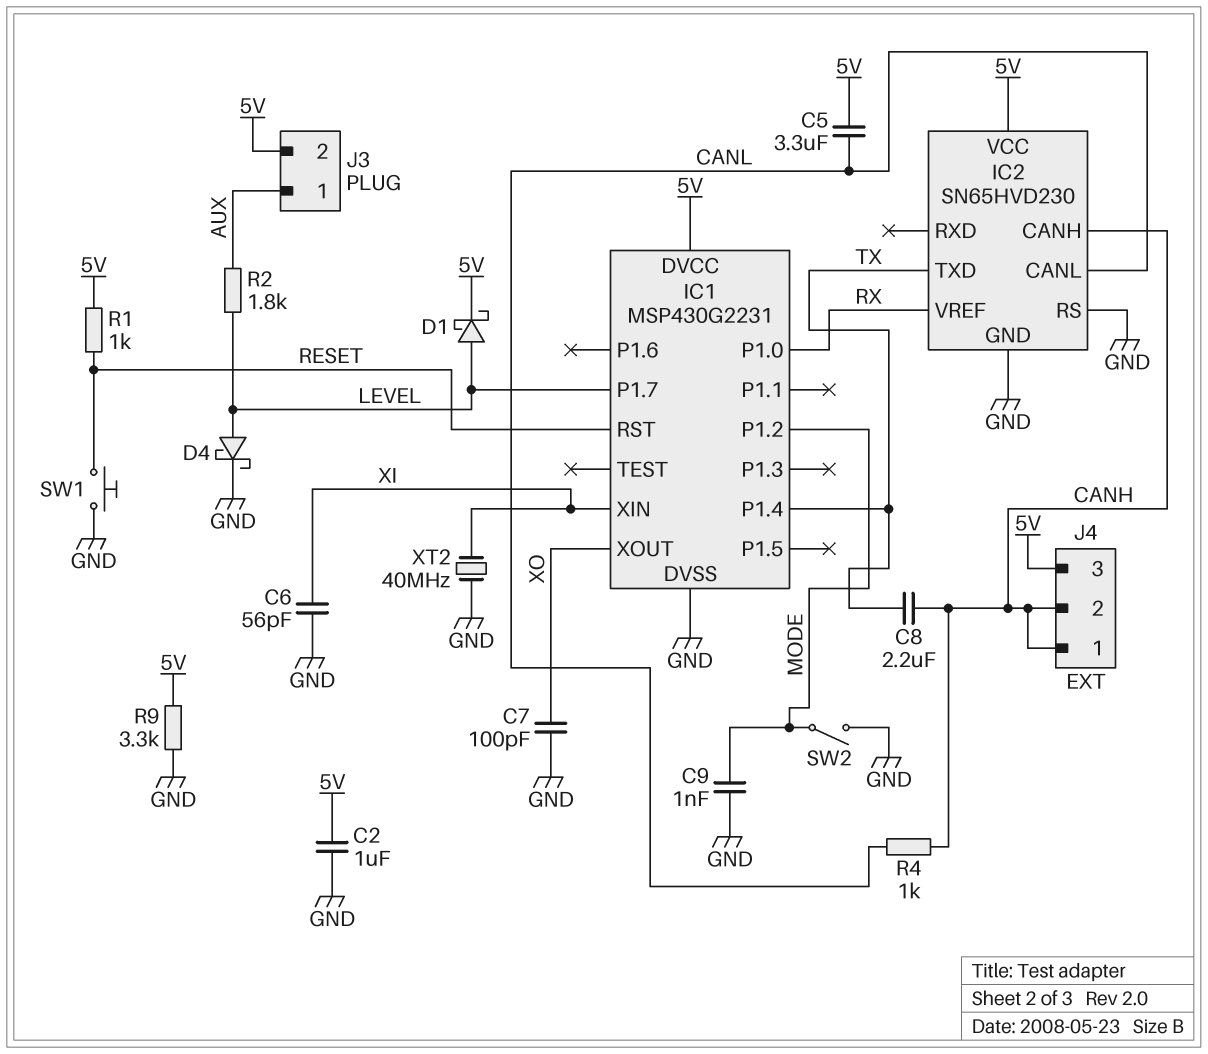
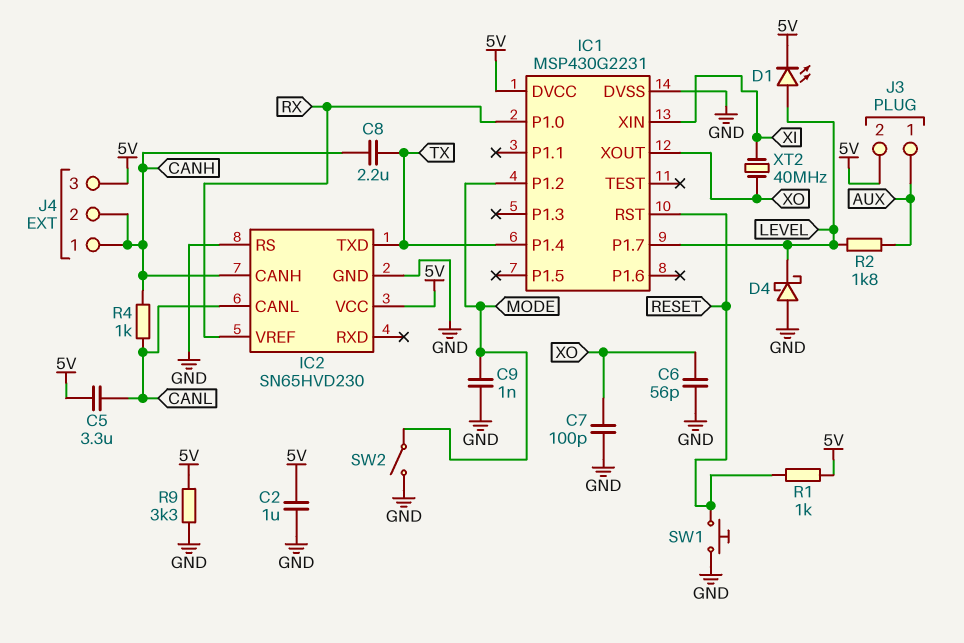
C6: 56pF (GND, XI) -> 56pF (GND, XO)
D1: schottky (A LEVEL, K 5V) -> LED (A LEVEL, K 5V)
D4: schottky (A LEVEL, K GND) -> schottky (A GND, K LEVEL)
XT2: 40MHz (GND, XI) -> 40MHz (XI, XO)

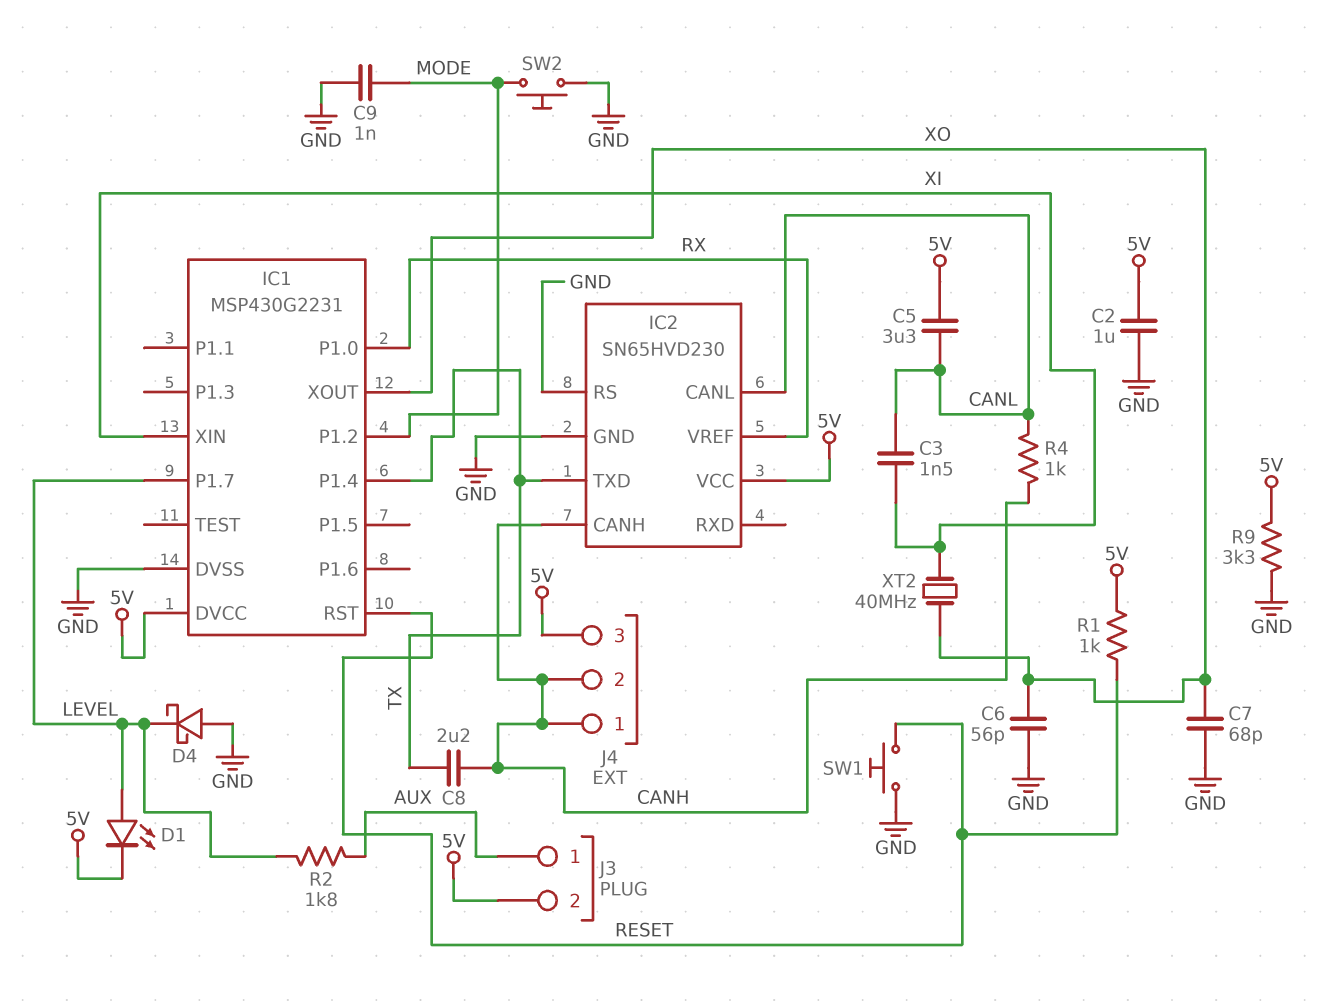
C3: none -> 1.5nF (CANL, XI)
C7: 100pF (GND, XO) -> 68pF (GND, XO)
SW2: switch (GND, MODE) -> button (GND, MODE)

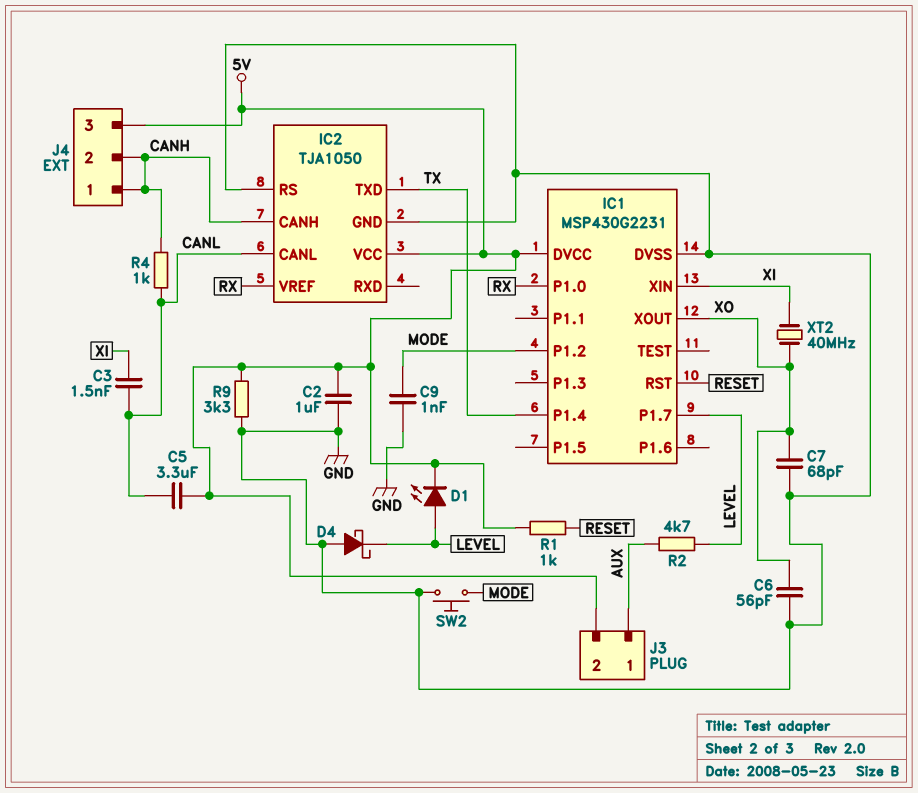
C8: 2.2uF (CANH, TX) -> none
IC2: SN65HVD230 -> TJA1050
R2: 1.8k (AUX, LEVEL) -> 4.7k (AUX, LEVEL)
SW1: button (GND, RESET) -> none

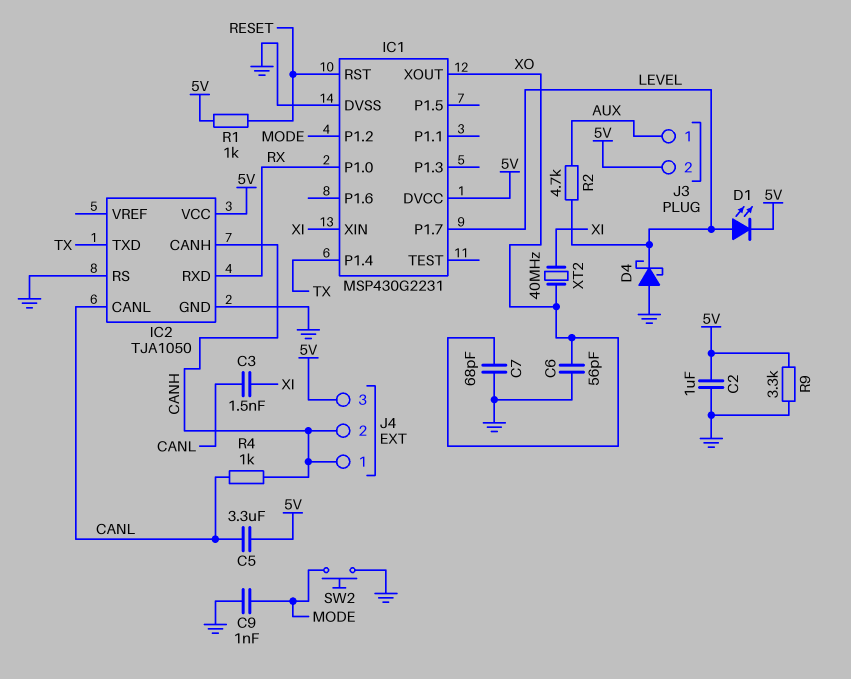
IC2 pin RXD: none -> RX
IC2 pin VREF: RX -> none

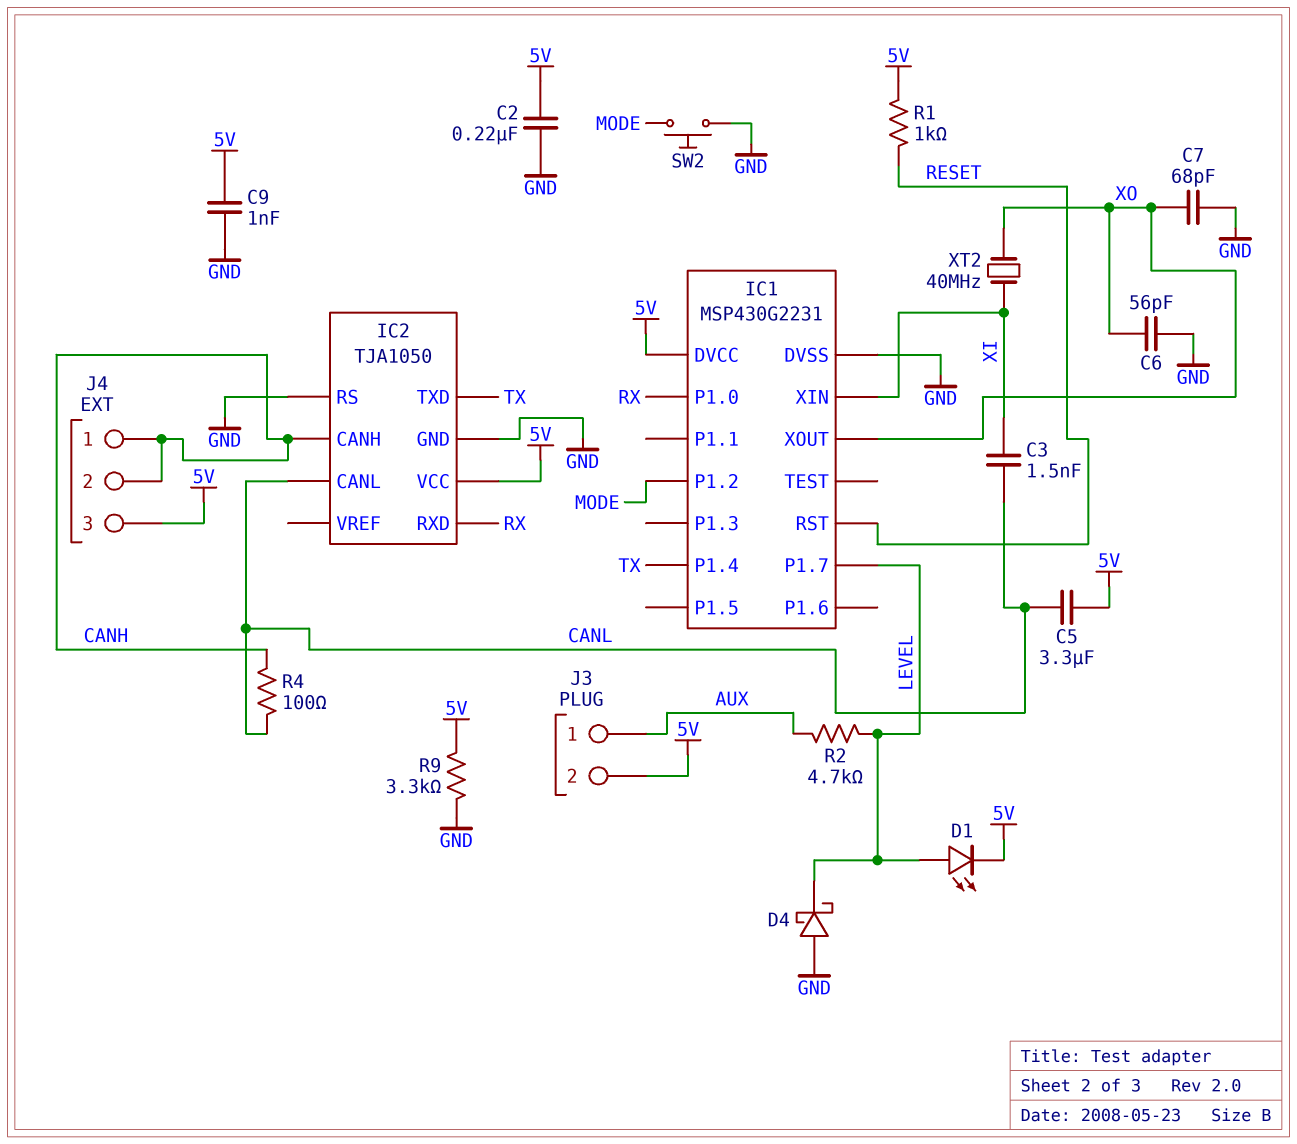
C2: 1uF (5V, GND) -> 220nF (5V, GND)
C9: 1nF (GND, MODE) -> 1nF (5V, GND)
R4: 1k (CANH, CANL) -> 100 (CANH, CANL)

